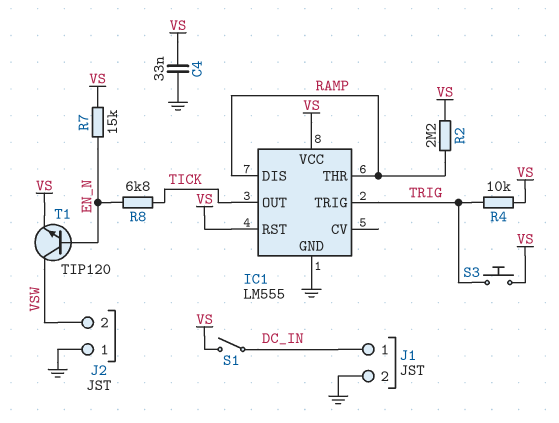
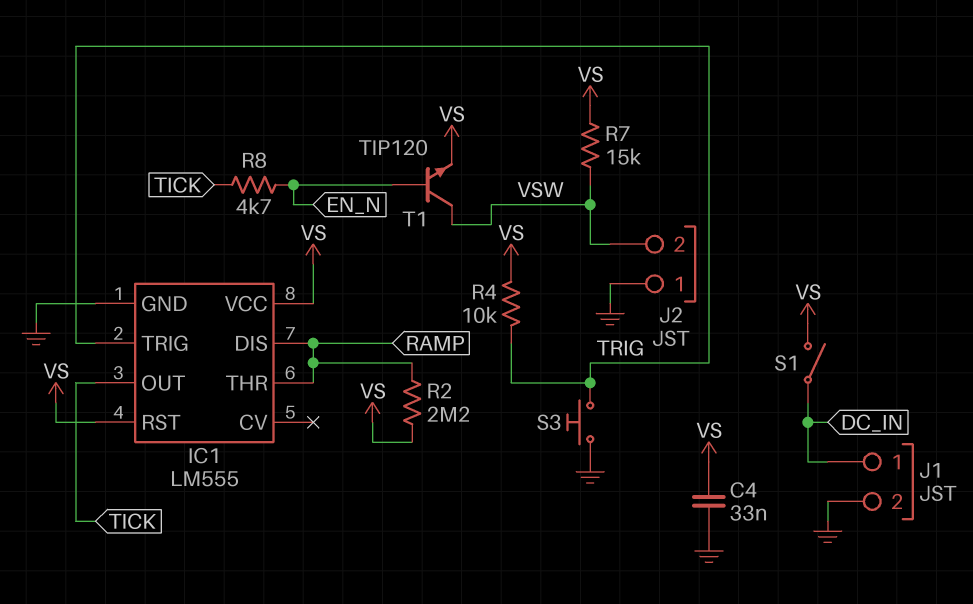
R7: 15k (EN_N, VS) -> 15k (VS, VSW)
R8: 6.8k (EN_N, TICK) -> 4.7k (EN_N, TICK)
S3: button (TRIG, VS) -> button (GND, TRIG)

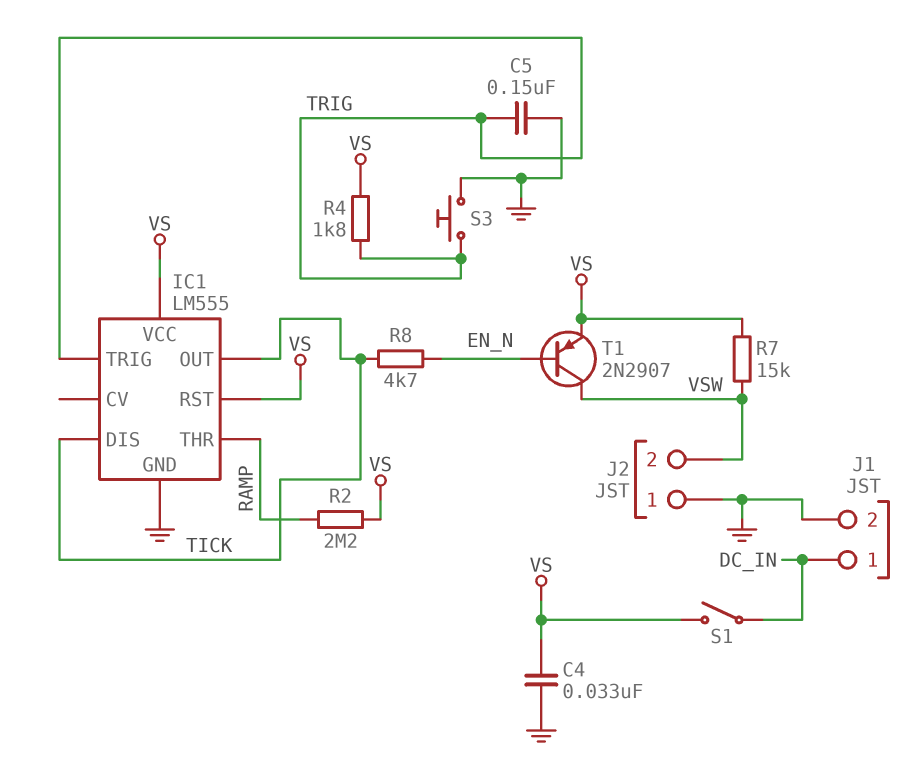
C5: none -> 150nF (GND, TRIG)
IC1 pin DIS: RAMP -> TICK
R4: 10k (TRIG, VS) -> 1.8k (TRIG, VS)
T1: NPN TIP120 (B EN_N, C VSW, E VS) -> PNP 2N2907 (B EN_N, C VSW, E VS)

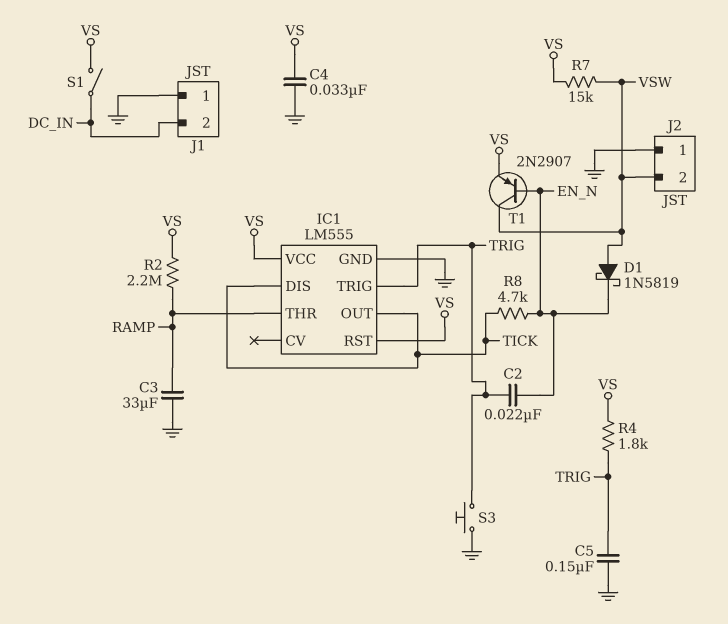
C2: none -> 22nF (EN_N, TRIG)
C3: none -> 33uF (GND, RAMP)
D1: none -> schottky 1N5819 (A VSW, K EN_N)
J1 pin 1: DC_IN -> GND
J1 pin 2: GND -> DC_IN

